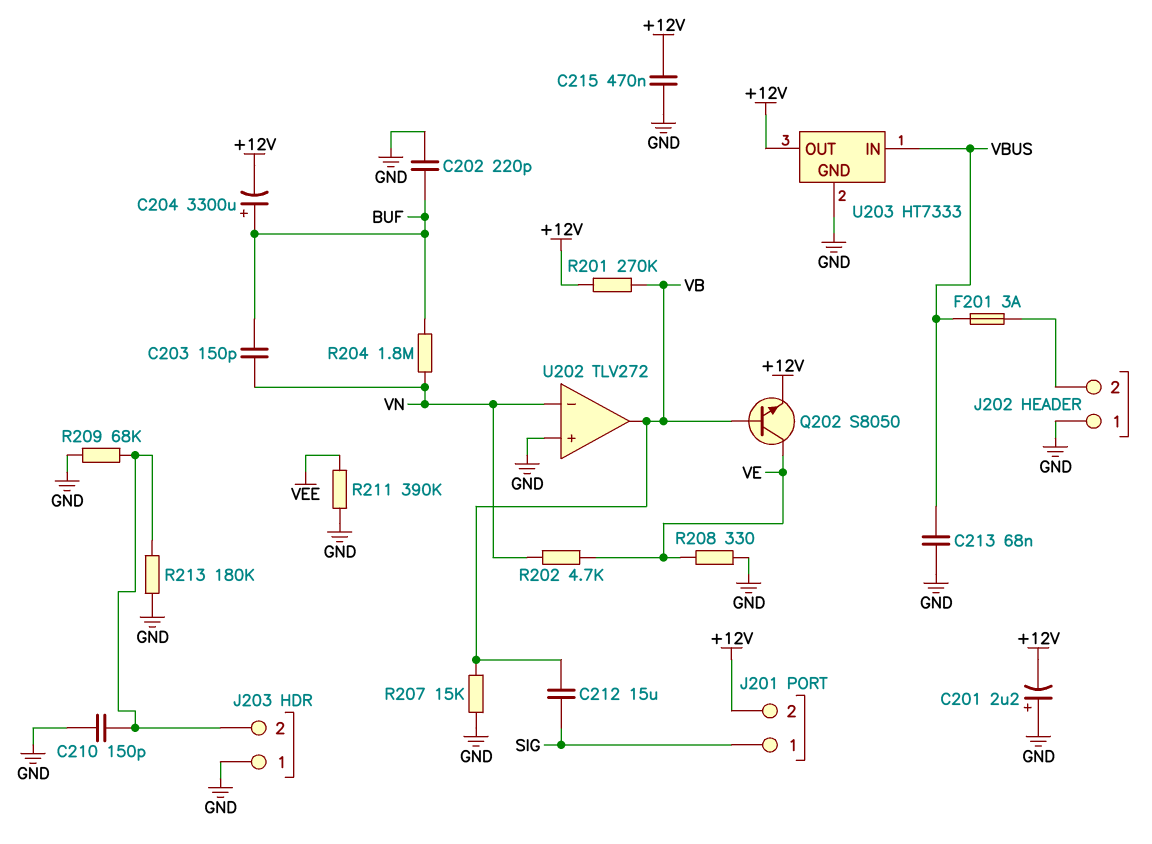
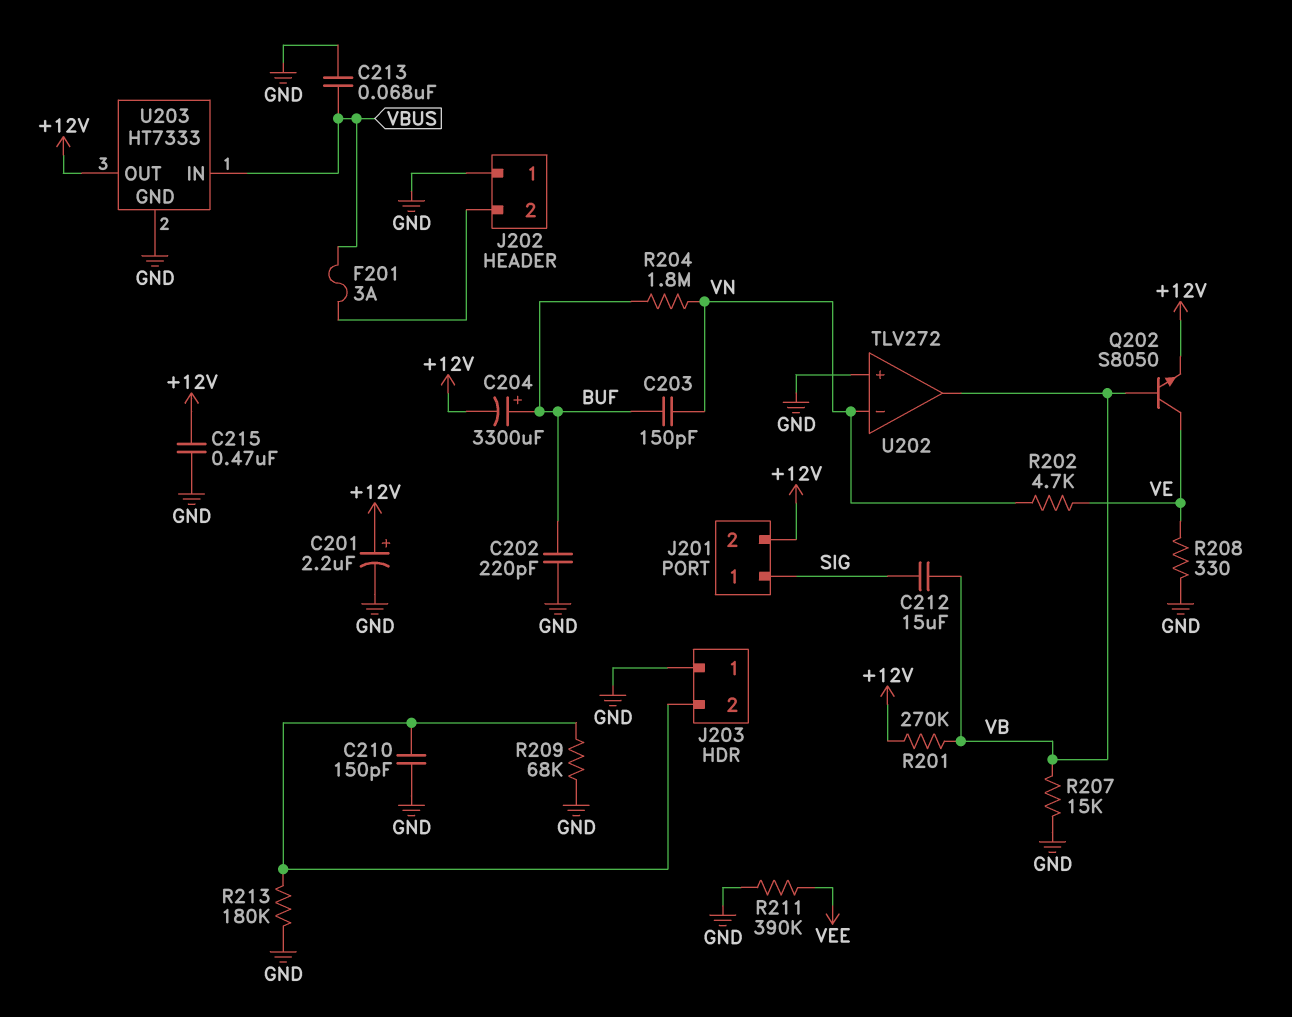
C201: 2.2uF (plus GND, minus +12V) -> 2.2uF (plus +12V, minus GND)

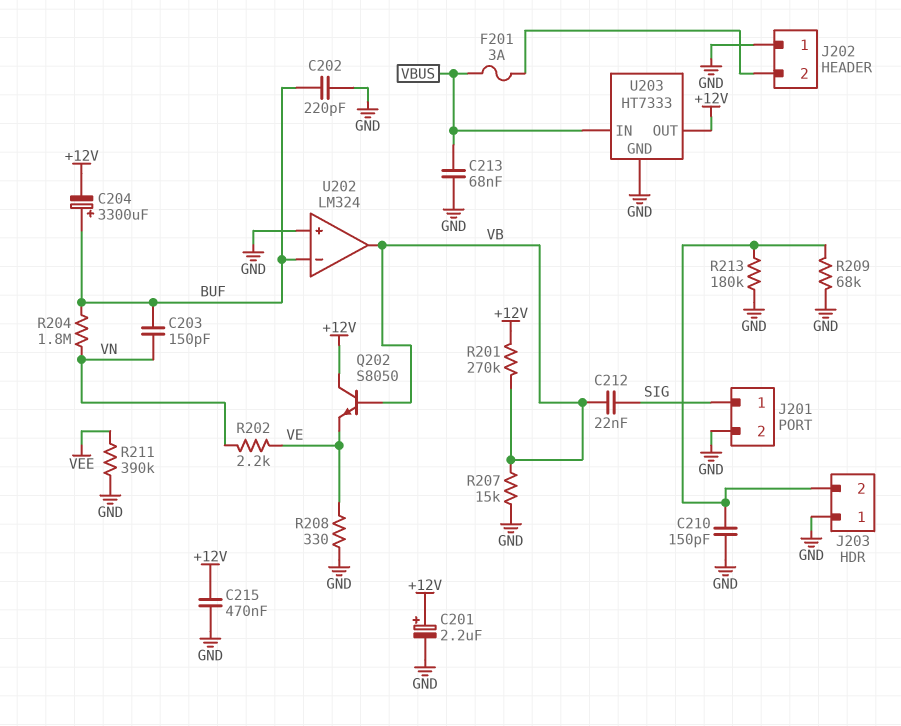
C212: 15uF (SIG, VB) -> 22nF (SIG, VB)
J201 pin 2: +12V -> GND
Q202: NPN S8050 (B VB, C VE, E +12V) -> NPN S8050 (B VB, C +12V, E VE)
R202: 4.7k (VE, VN) -> 2.2k (VE, VN)
U202: TLV272 -> LM324
U202 pin in-: VN -> BUF

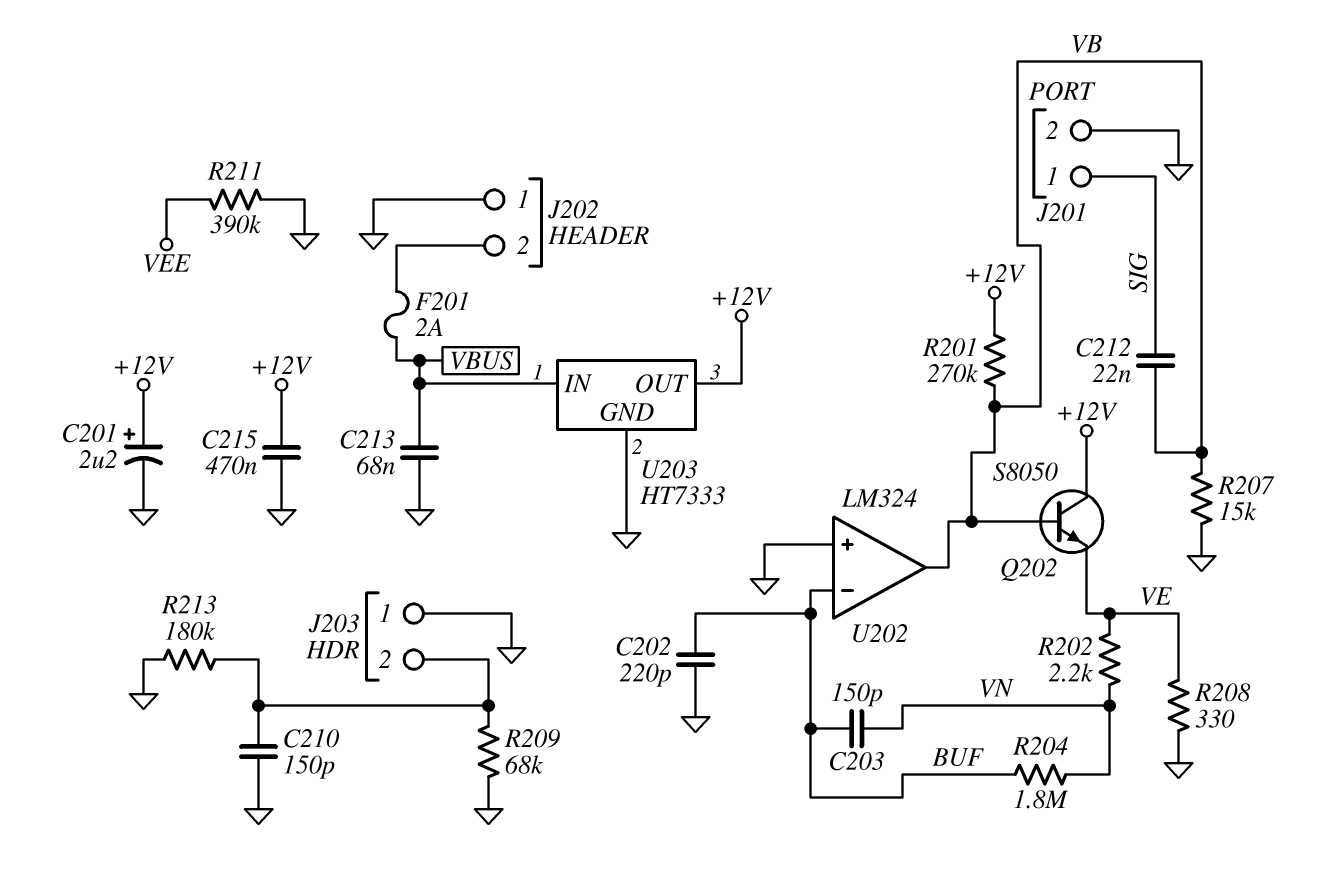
C204: 3300uF (plus BUF, minus +12V) -> none
F201: 3A (J202/2, VBUS) -> 2A (J202/2, VBUS)

